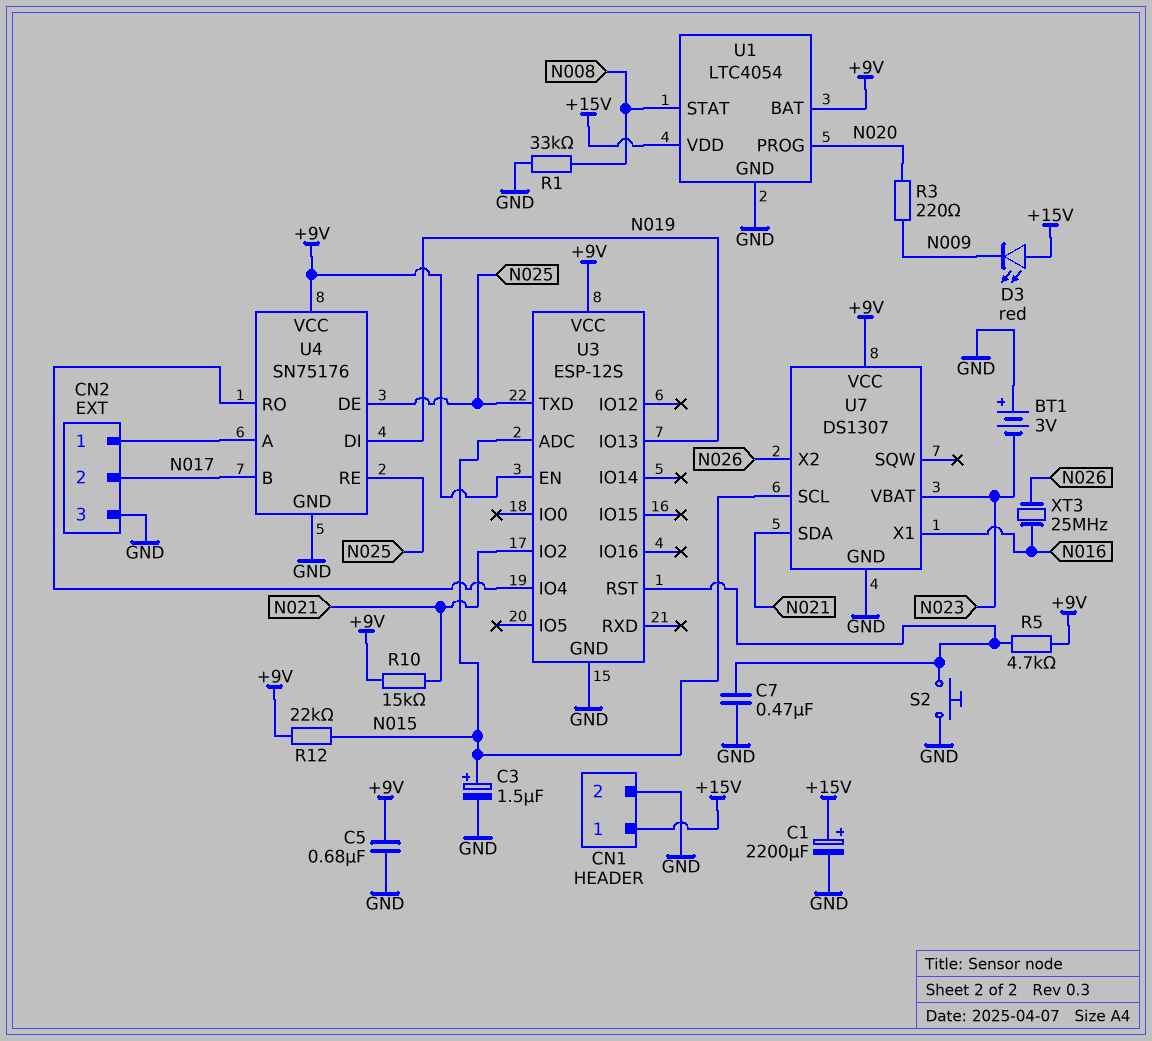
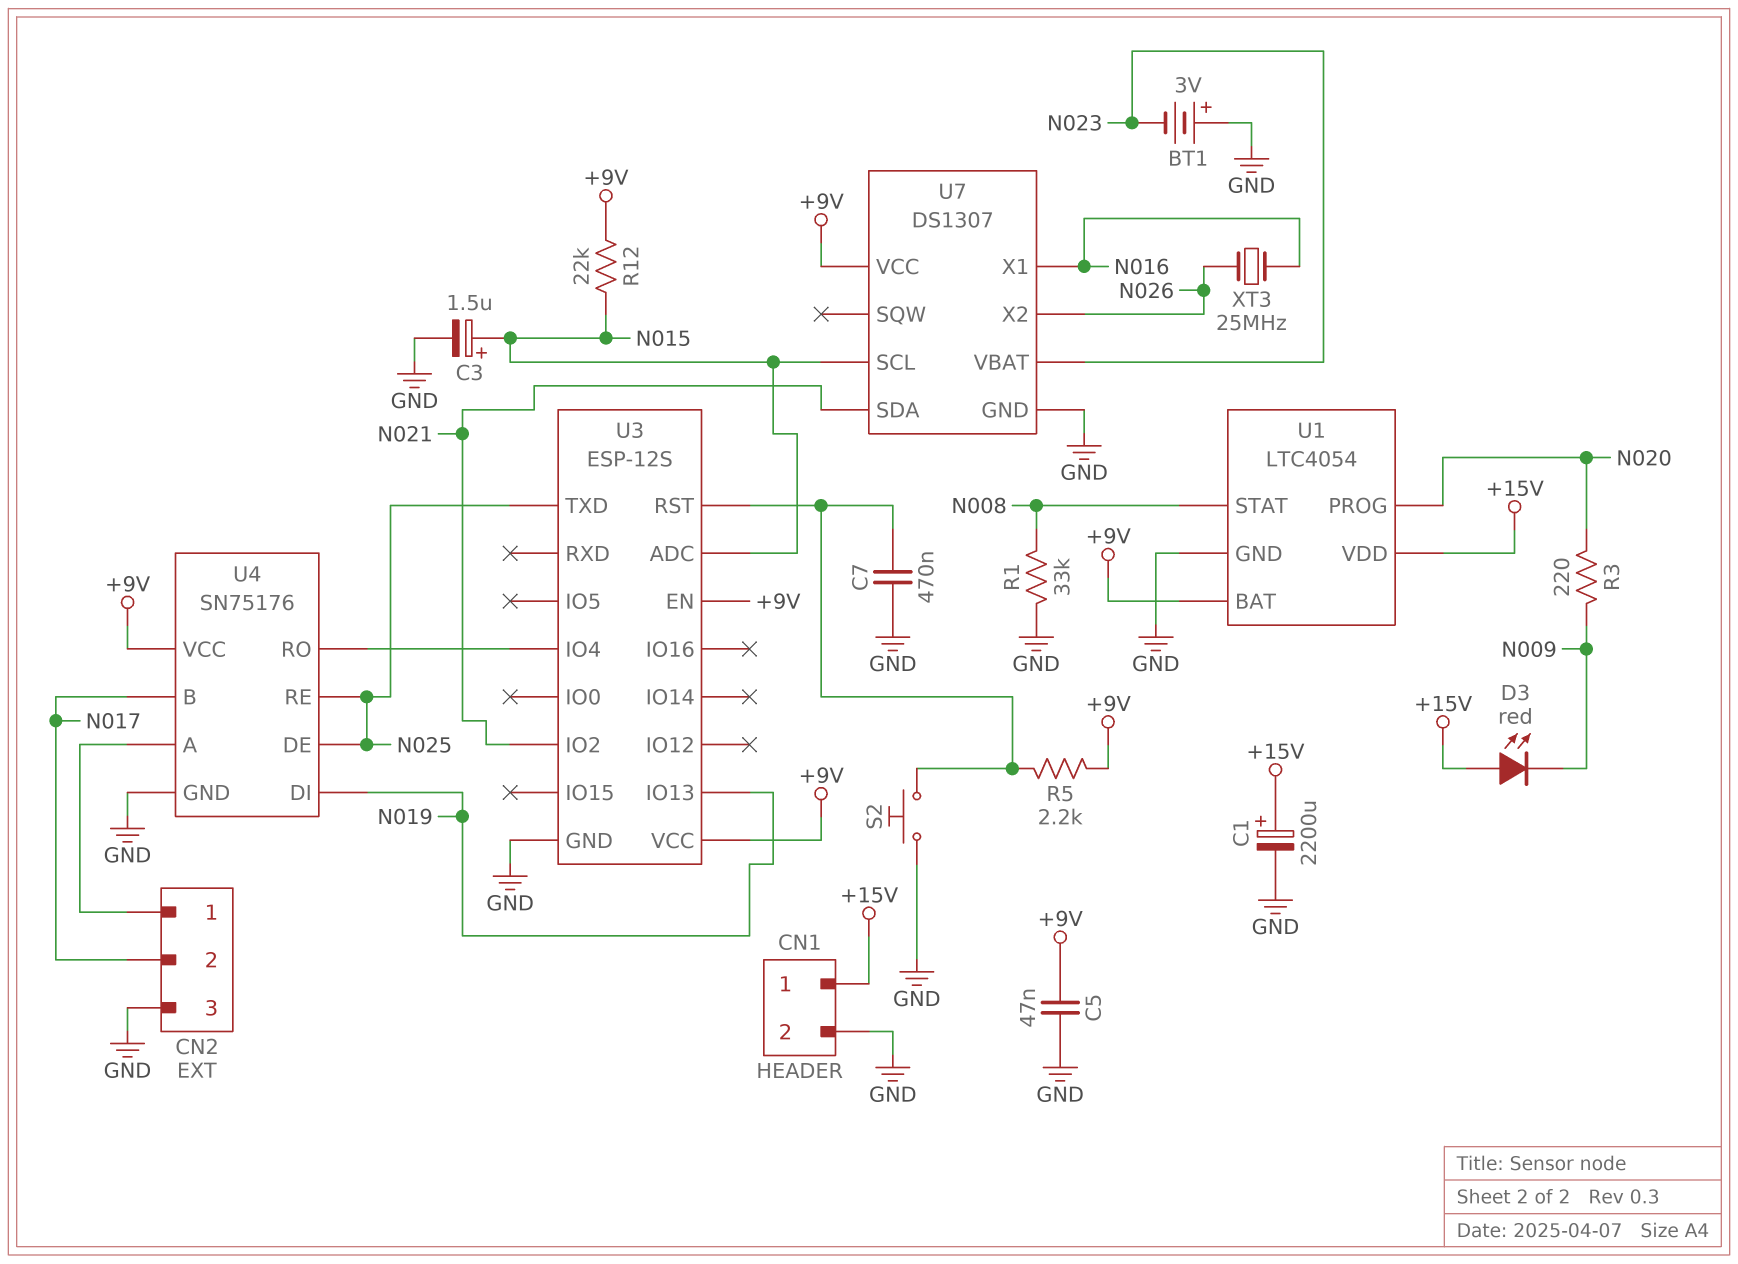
C5: 680nF (+9V, GND) -> 47nF (+9V, GND)
R5: 4.7k (+9V, U3/RST) -> 2.2k (+9V, U3/RST)
R10: 15k (+9V, N021) -> none

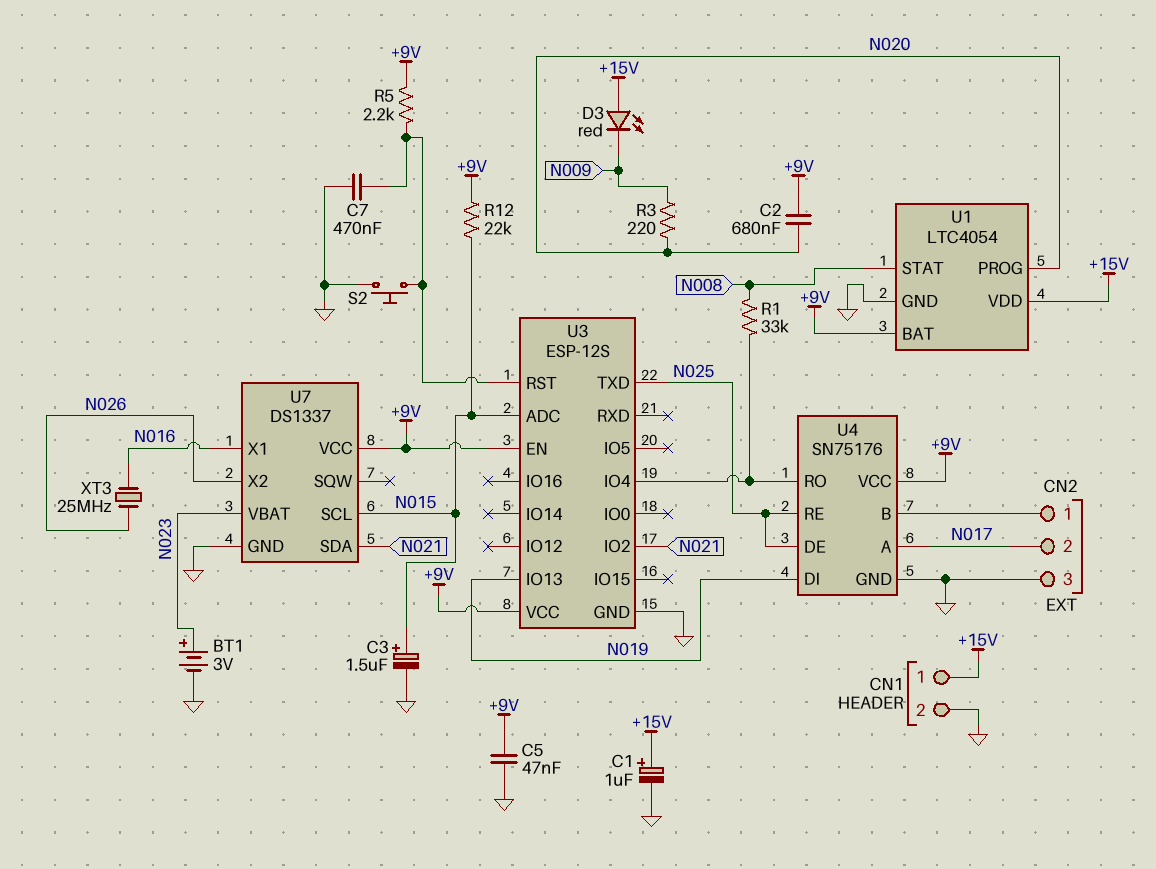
BT1: 3V (plus GND, minus N023) -> 3V (plus N023, minus GND)
C1: 2200uF (plus +15V, minus GND) -> 1uF (plus +15V, minus GND)
C2: none -> 680nF (+9V, N020)
R1: 33k (GND, N008) -> 33k (N008, U3/IO4)
U4 pin A: CN2/1 -> N017
U4 pin B: N017 -> CN2/1
U7: DS1307 -> DS1337

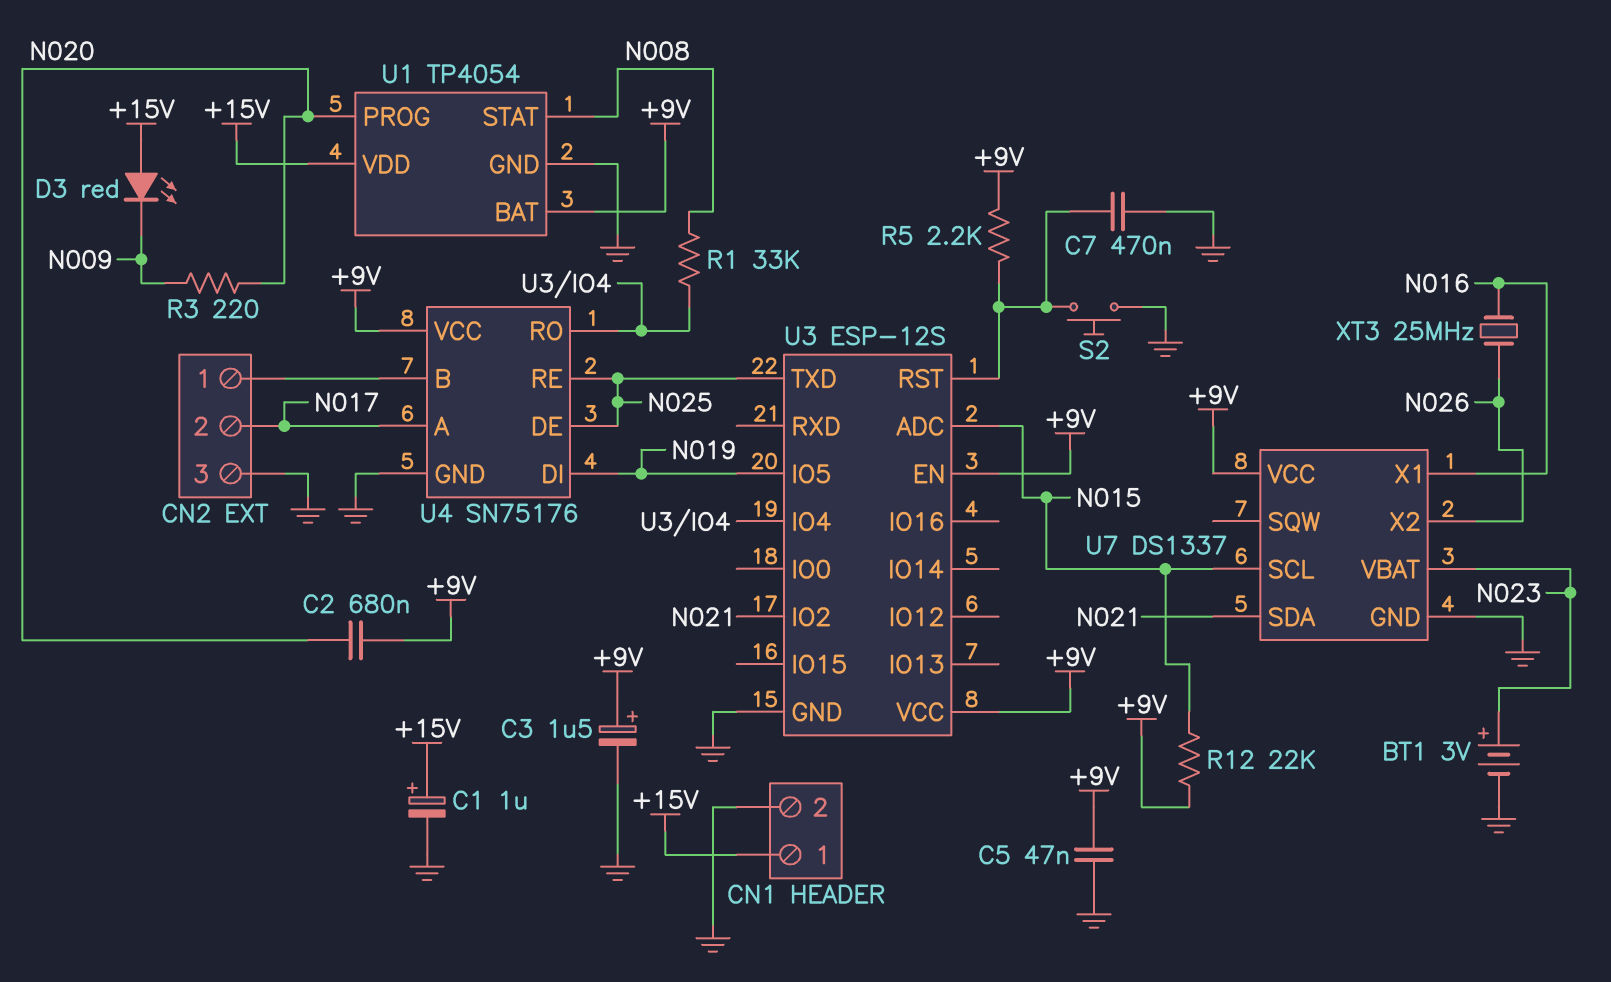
C3: 1.5uF (plus N015, minus GND) -> 1.5uF (plus +9V, minus GND)
U1: LTC4054 -> TP4054
U3 pin IO5: none -> N019
U3 pin IO13: N019 -> none

